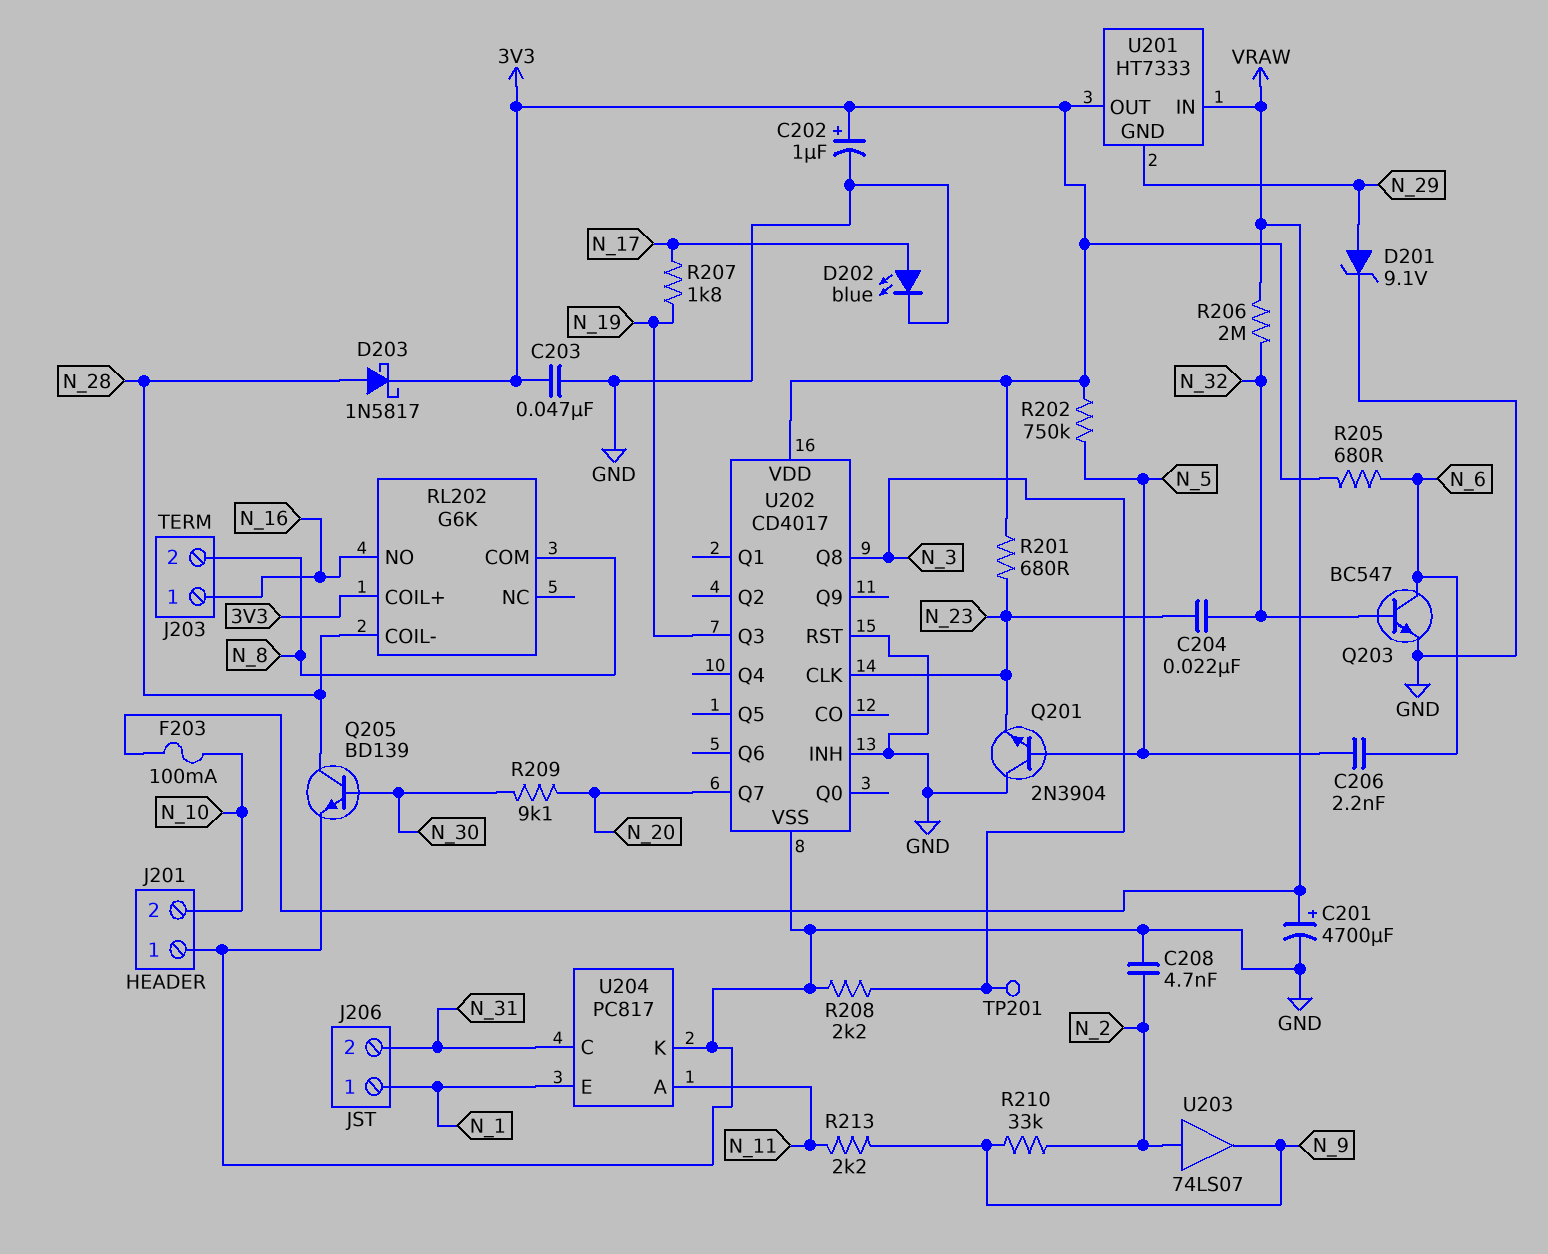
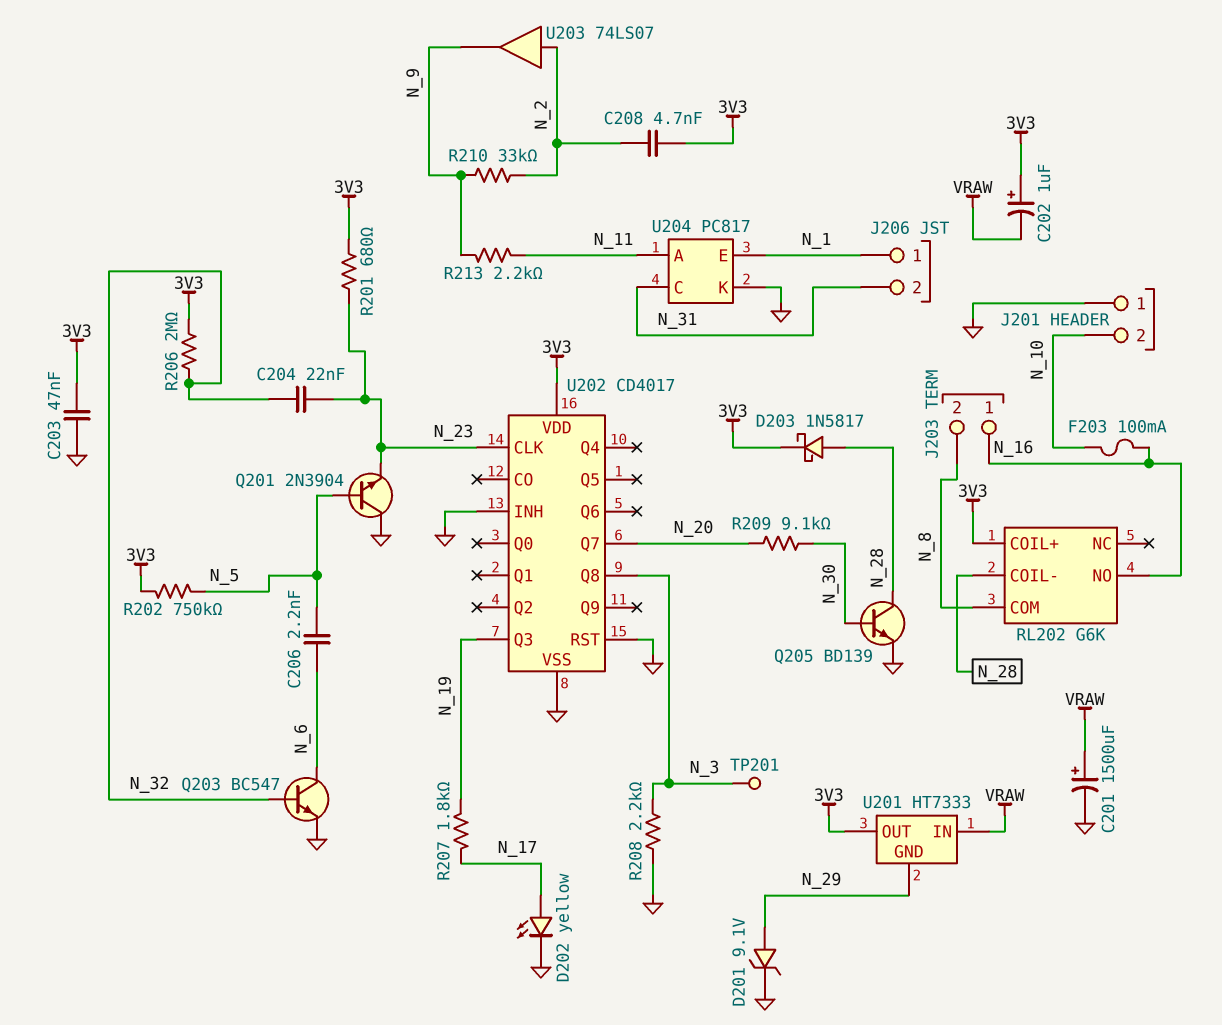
C201: 4700uF (plus VRAW, minus GND) -> 1500uF (plus VRAW, minus GND)
C202: 1uF (plus 3V3, minus GND) -> 1uF (plus 3V3, minus VRAW)
C208: 4.7nF (GND, N_2) -> 4.7nF (3V3, N_2)
D202: LED blue (A N_17, K GND) -> LED yellow (A N_17, K GND)
F203: 100mA (N_10, VRAW) -> 100mA (N_10, N_16)
R205: 680 (3V3, N_6) -> none
R206: 2M (N_32, VRAW) -> 2M (3V3, N_32)

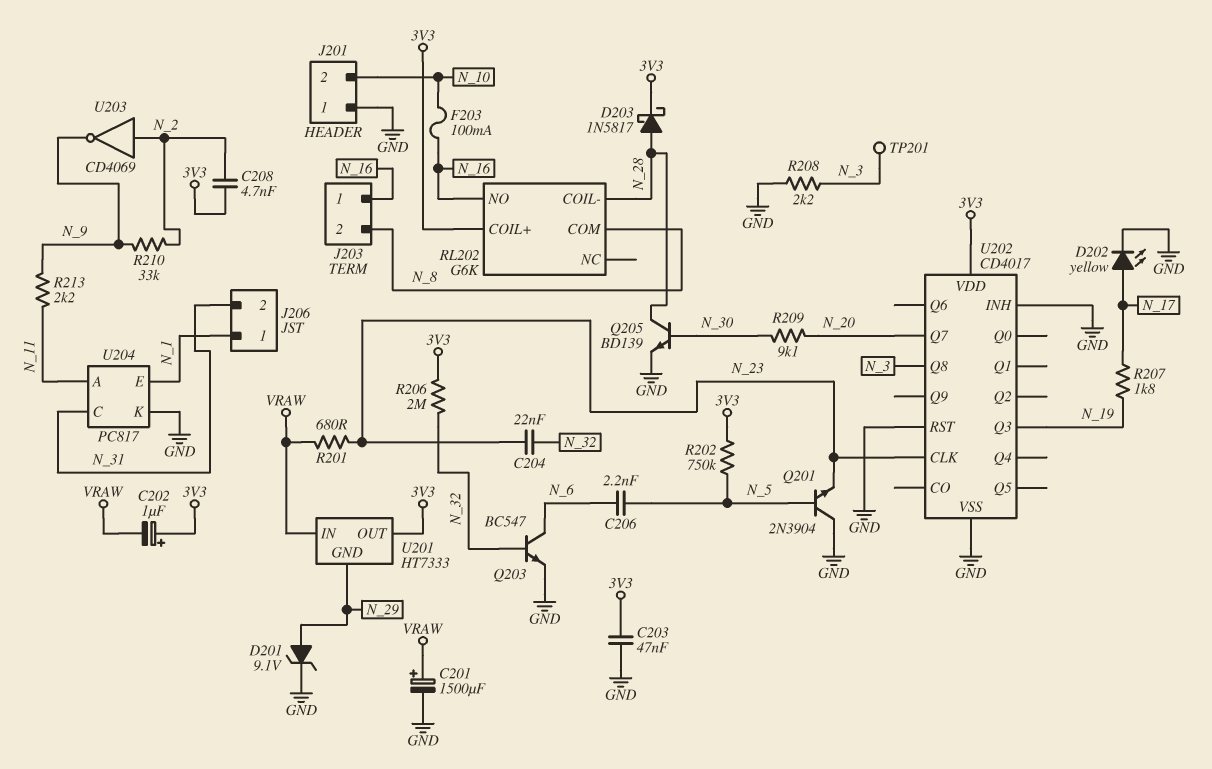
R201: 680 (3V3, N_23) -> 680 (N_23, VRAW)
U203: buffer 74LS07 (in N_2, out N_9) -> NOT CD4069 (in N_2, out N_9)

